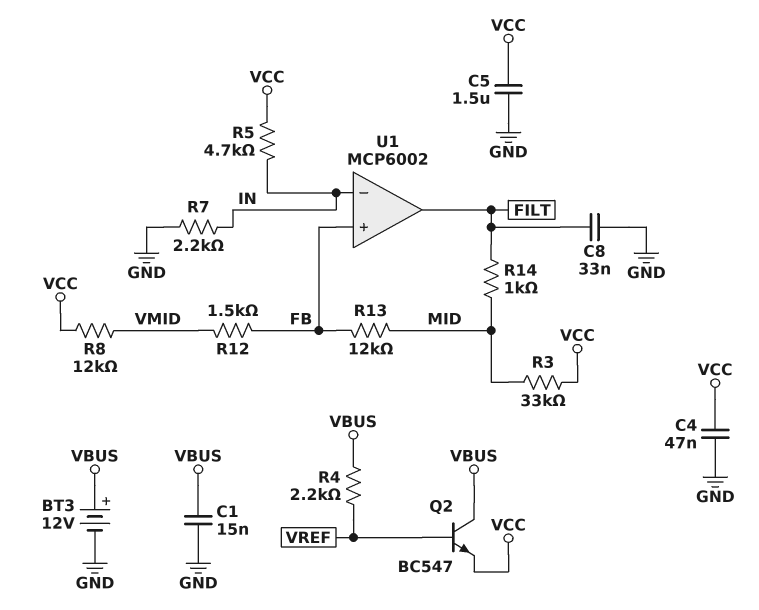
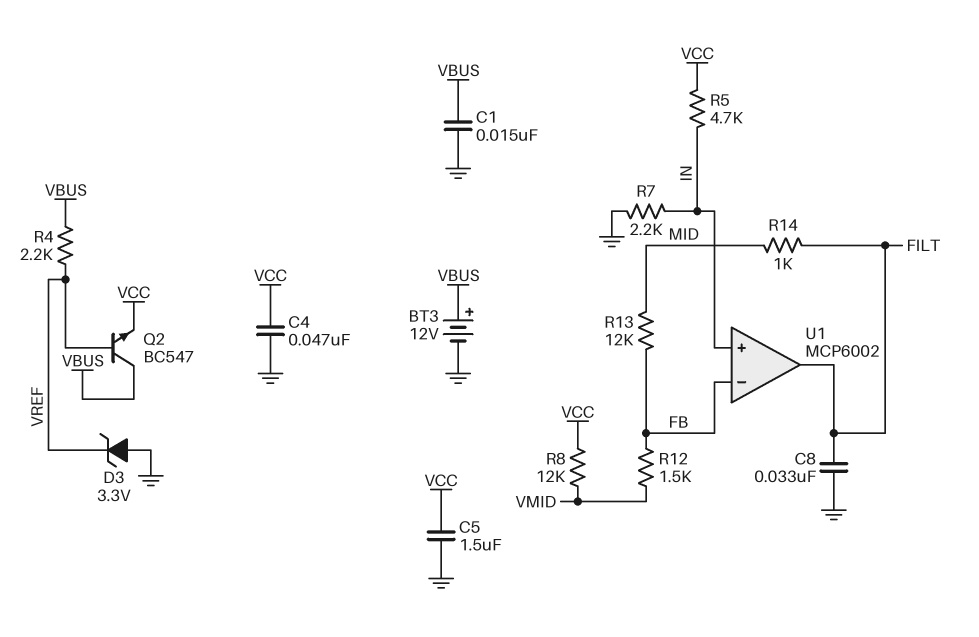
D3: none -> zener 3.3V (A GND, K VREF)
R3: 33k (MID, VCC) -> none
U1 pin in+: FB -> IN
U1 pin in-: IN -> FB

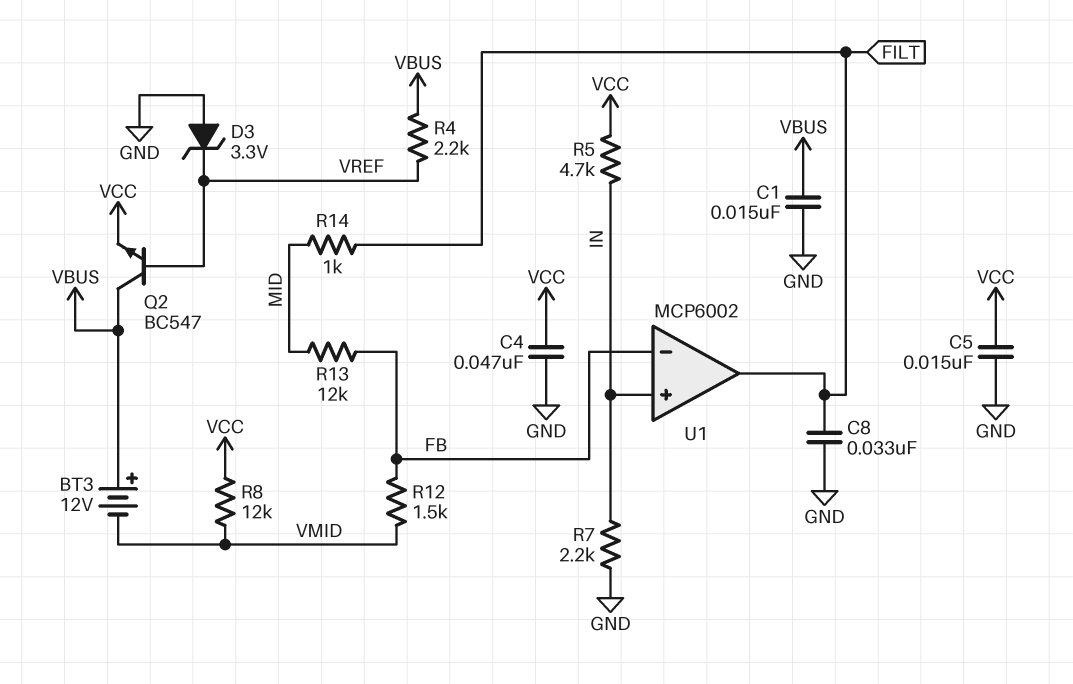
BT3: 12V (plus VBUS, minus GND) -> 12V (plus VBUS, minus VMID)
C5: 1.5uF (GND, VCC) -> 15nF (GND, VCC)

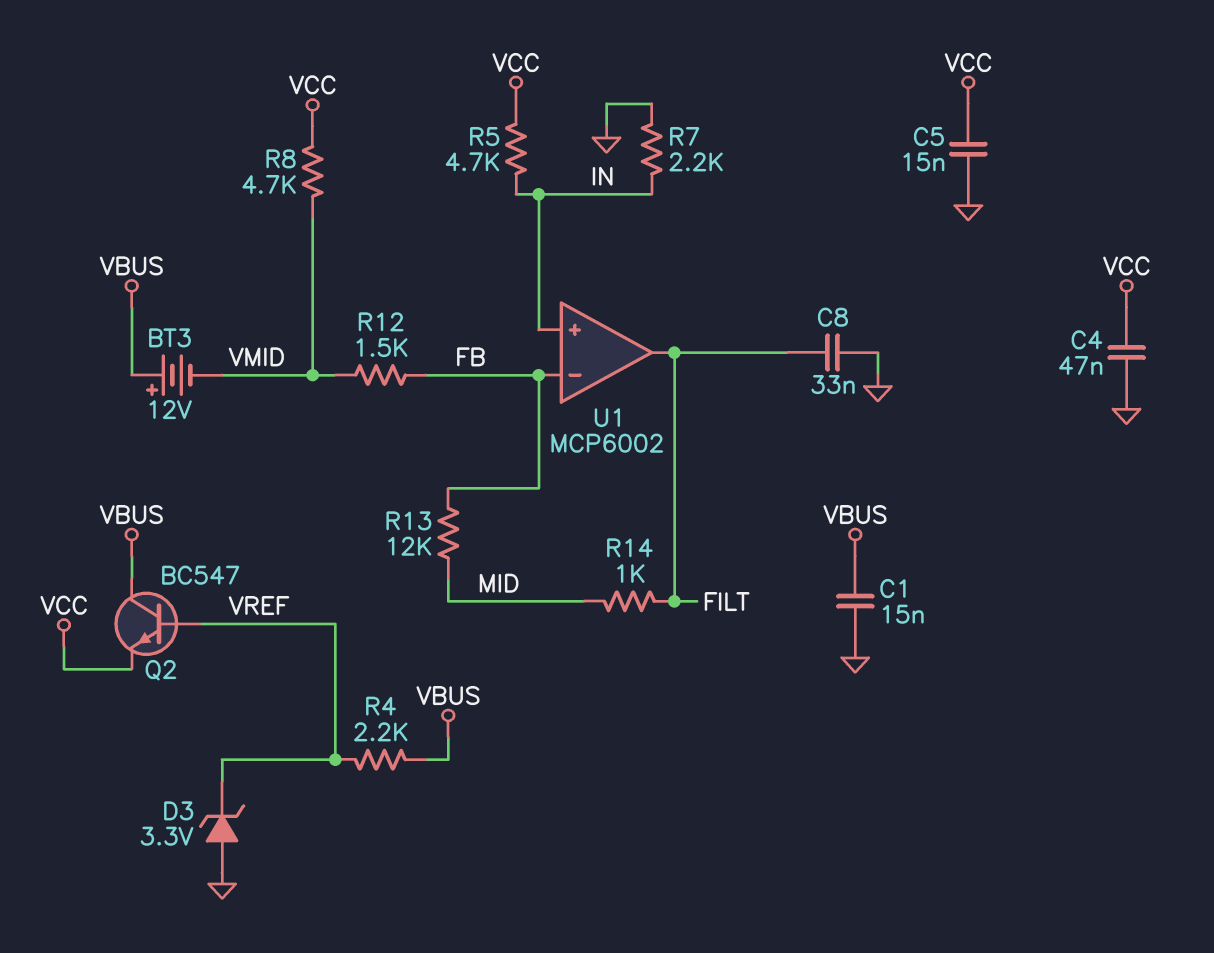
R8: 12k (VCC, VMID) -> 4.7k (VCC, VMID)

